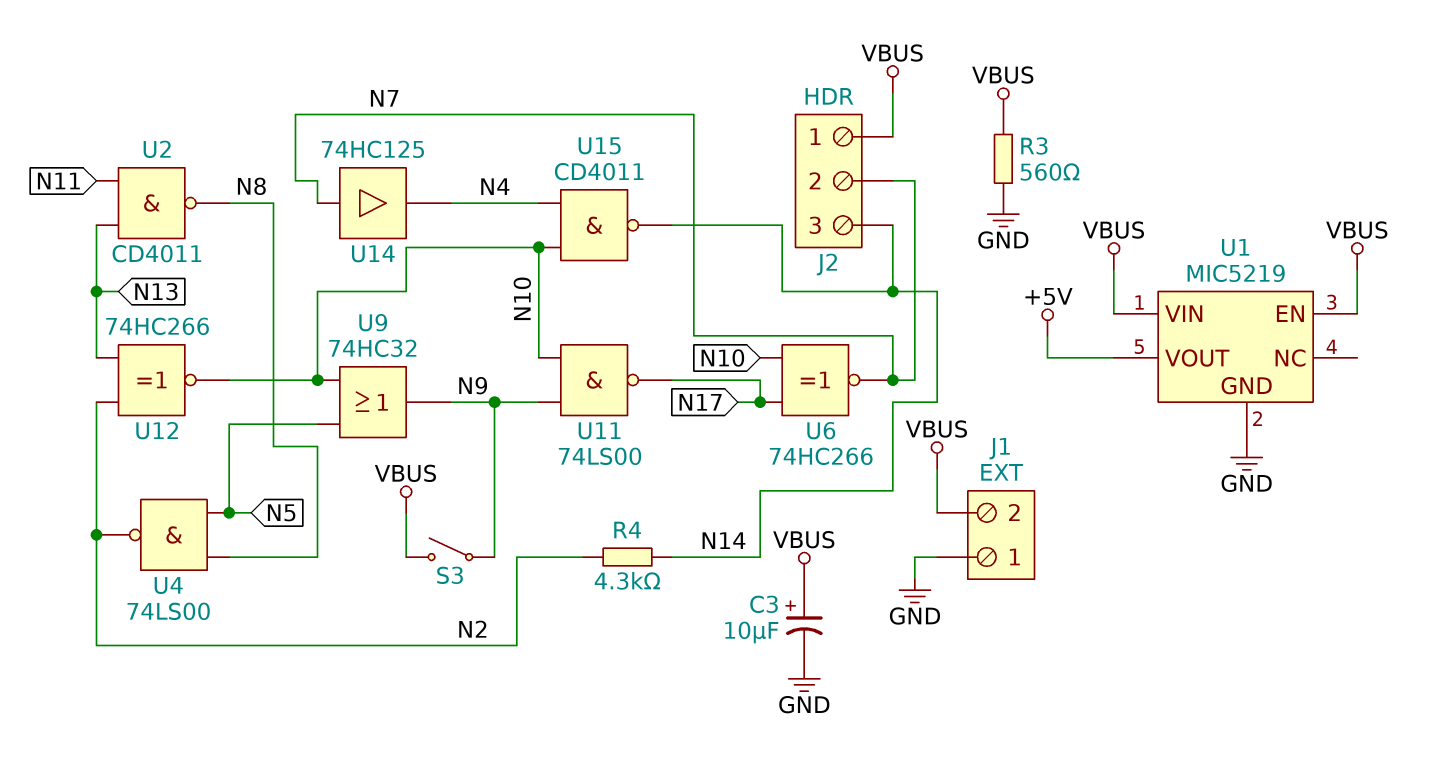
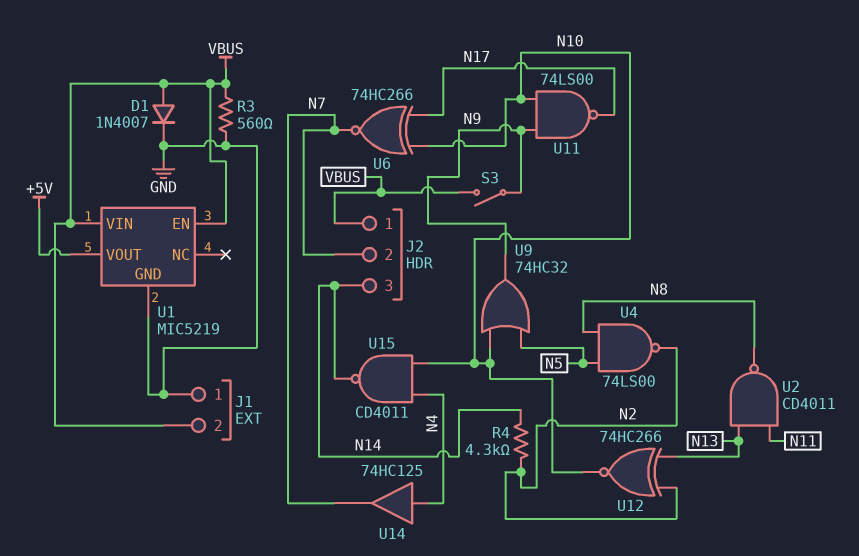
C3: 10uF (plus VBUS, minus GND) -> none
D1: none -> diode 1N4007 (A VBUS, K GND)
U14: buffer 74HC125 (in N7, out N4) -> buffer 74HC125 (in N4, out N7)

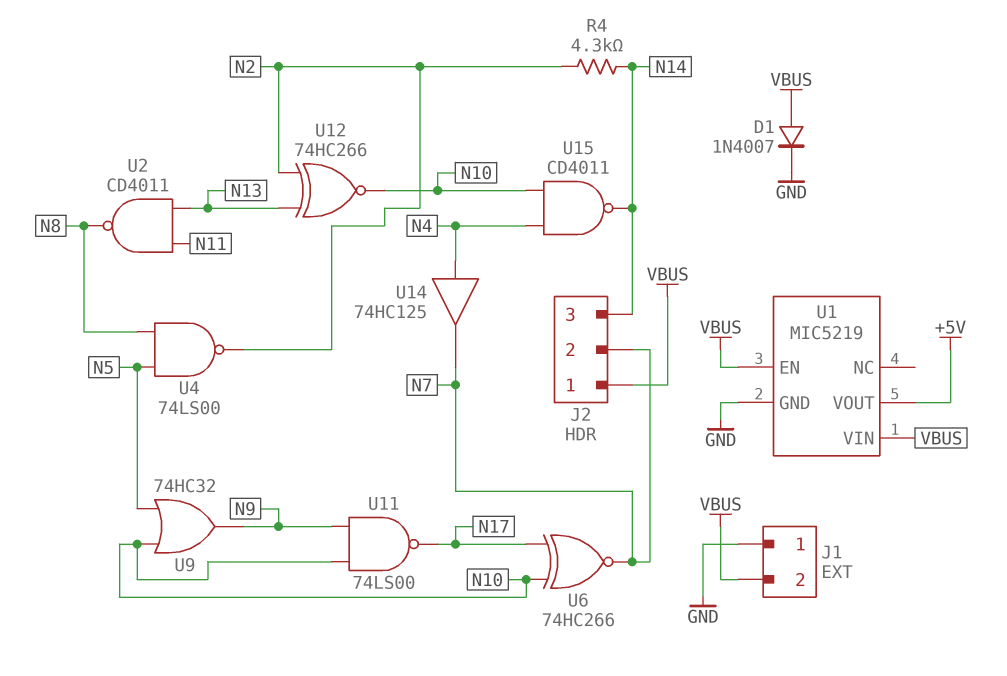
R3: 560 (GND, VBUS) -> none
S3: switch (N9, VBUS) -> none

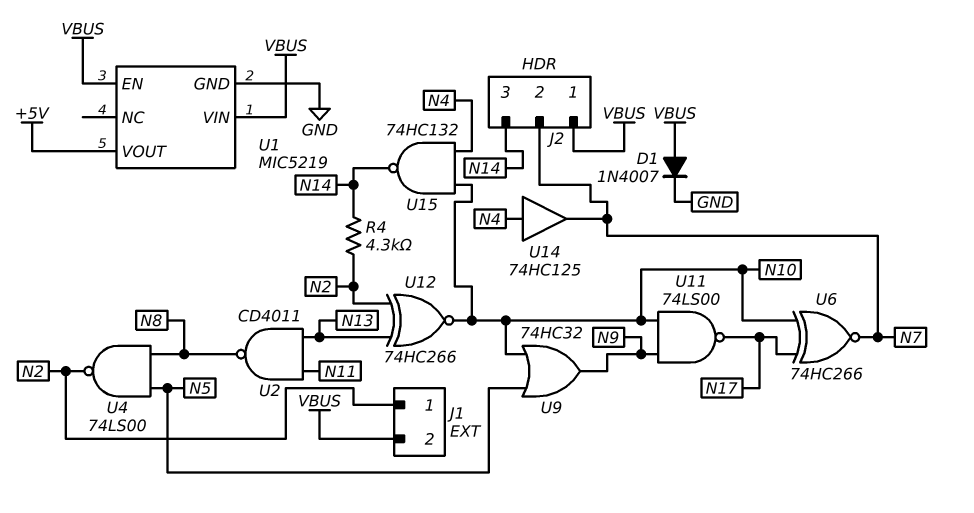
J1 pin 1: GND -> N2
U15: NAND CD4011 (in N4, in N10, out N14) -> NAND 74HC132 (in N4, in N10, out N14)

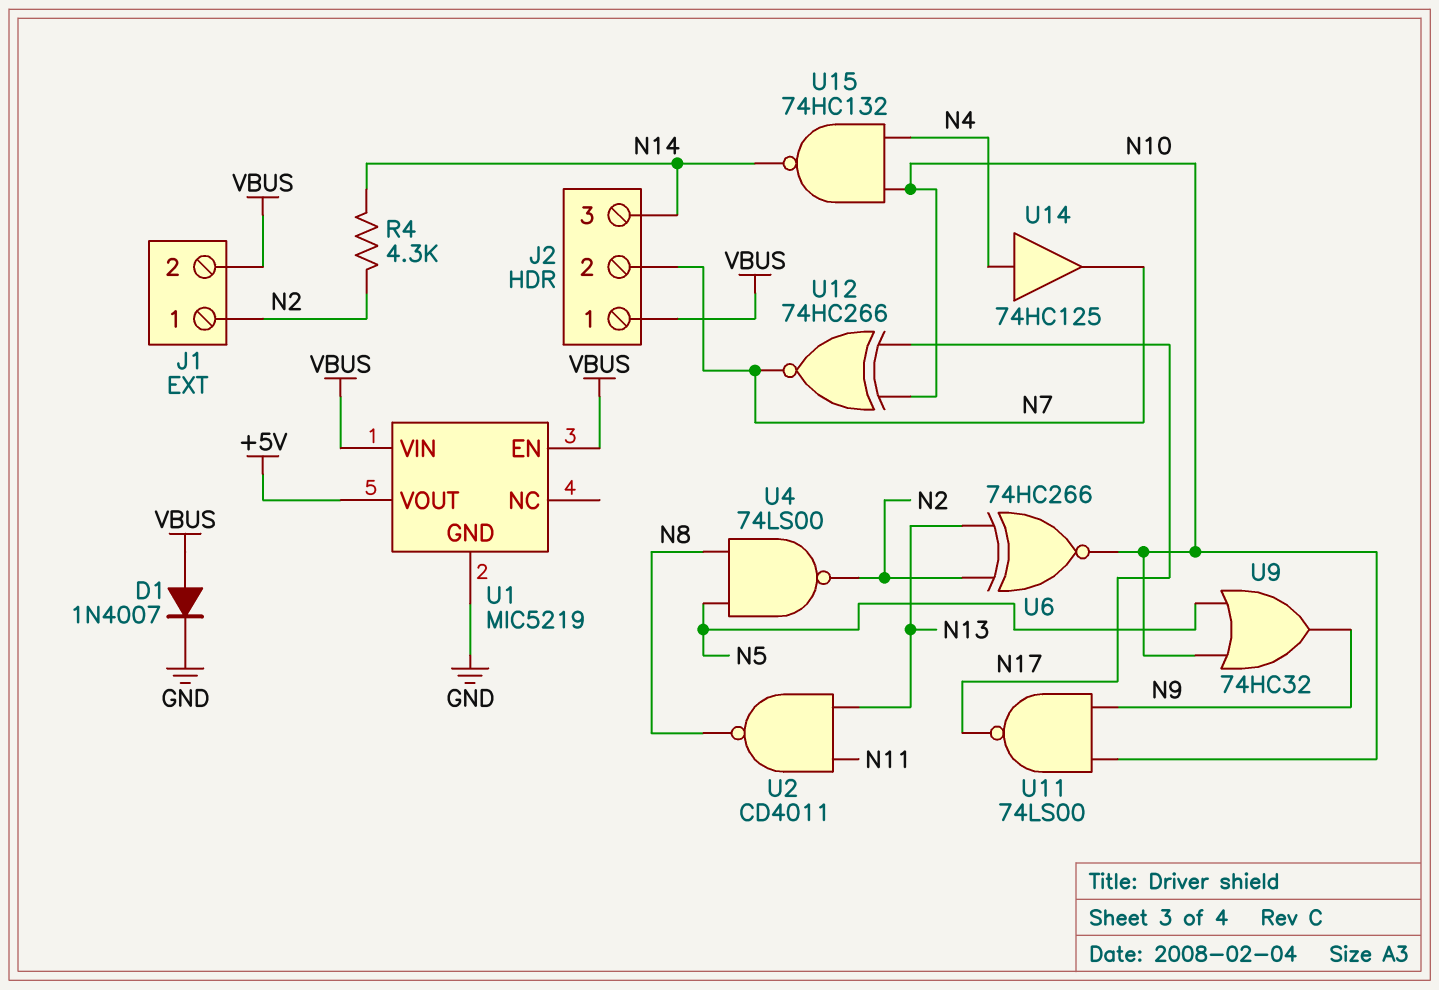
U6: XNOR 74HC266 (in N10, in N17, out N7) -> XNOR 74HC266 (in N2, in N13, out N10)
U12: XNOR 74HC266 (in N2, in N13, out N10) -> XNOR 74HC266 (in N10, in N17, out N7)

